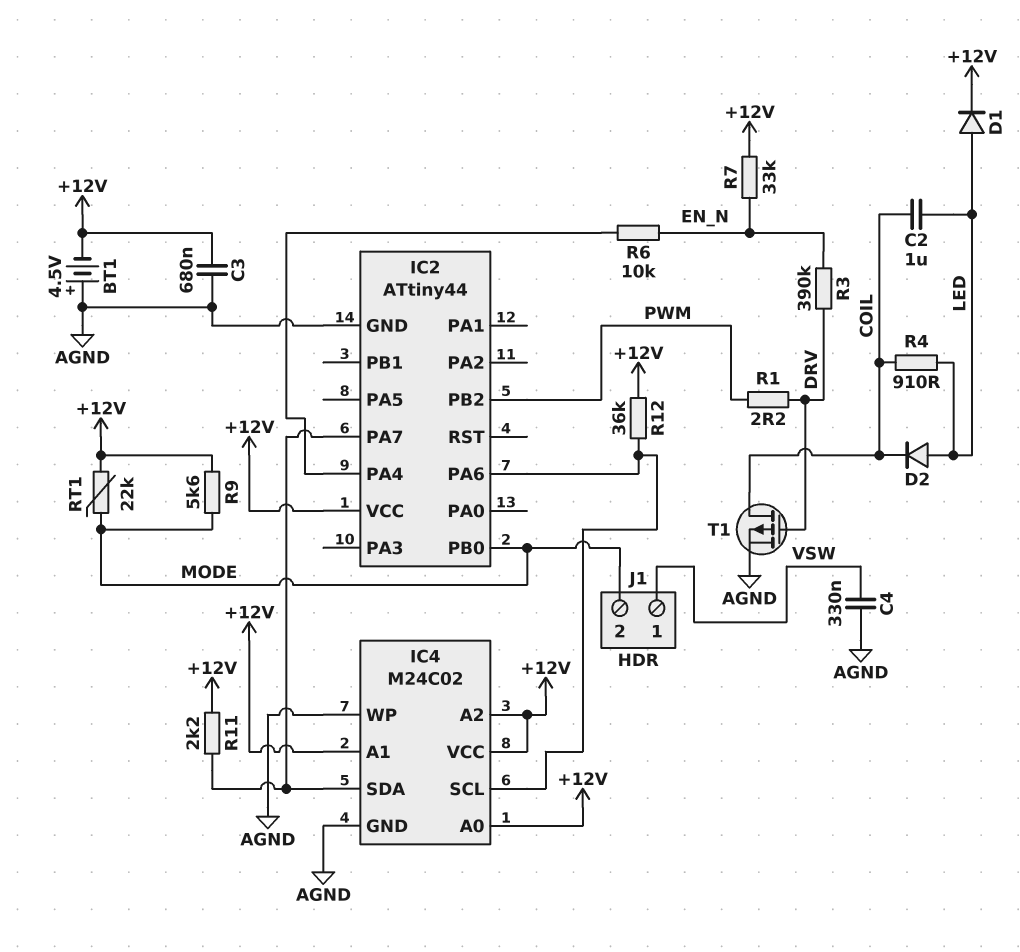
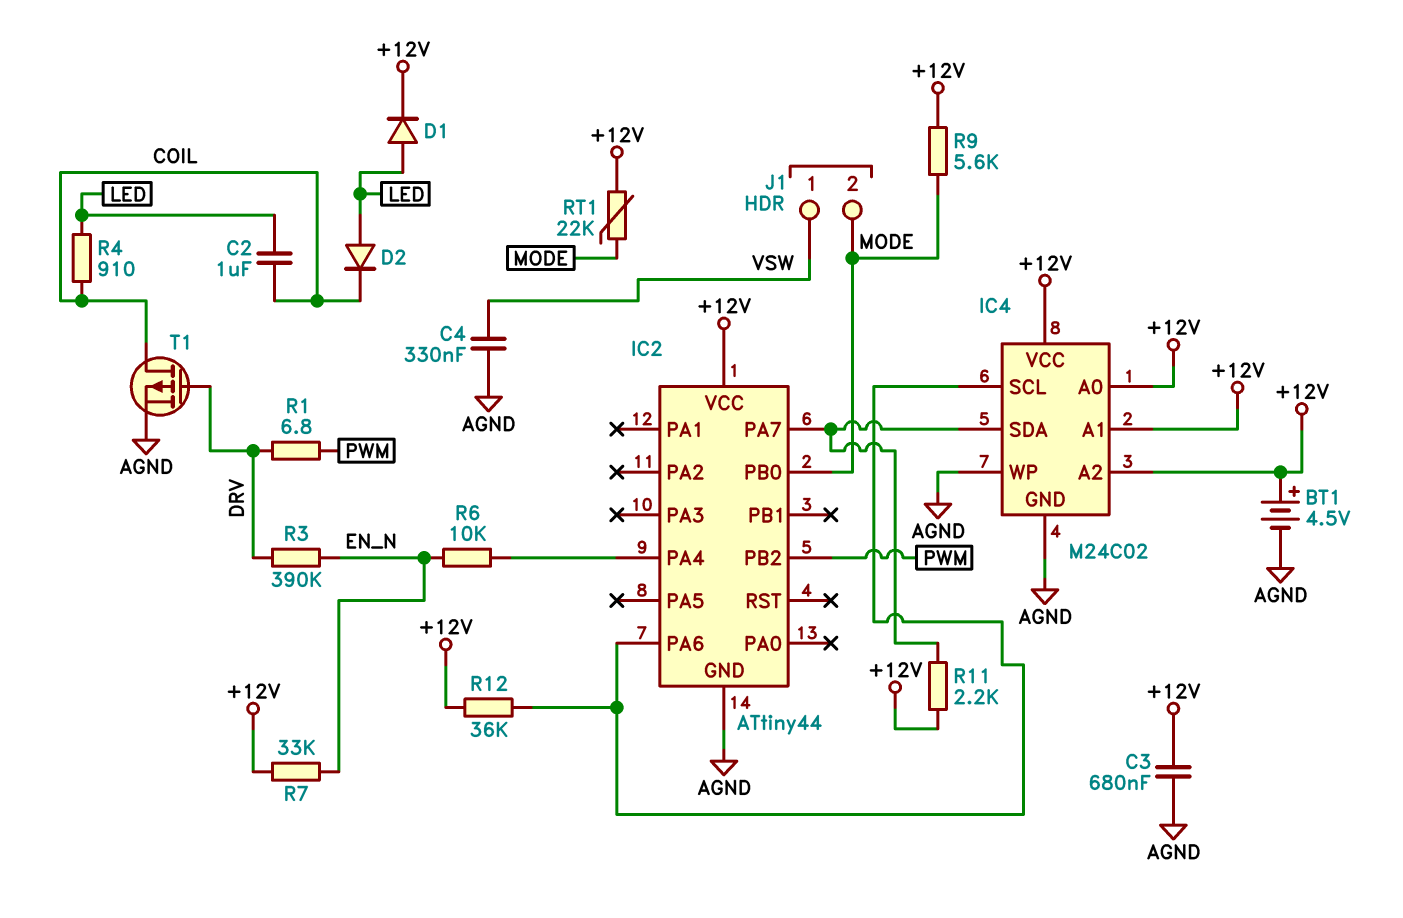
BT1: 4.5V (plus AGND, minus +12V) -> 4.5V (plus +12V, minus AGND)
R1: 2.2 (DRV, PWM) -> 6.8 (DRV, PWM)

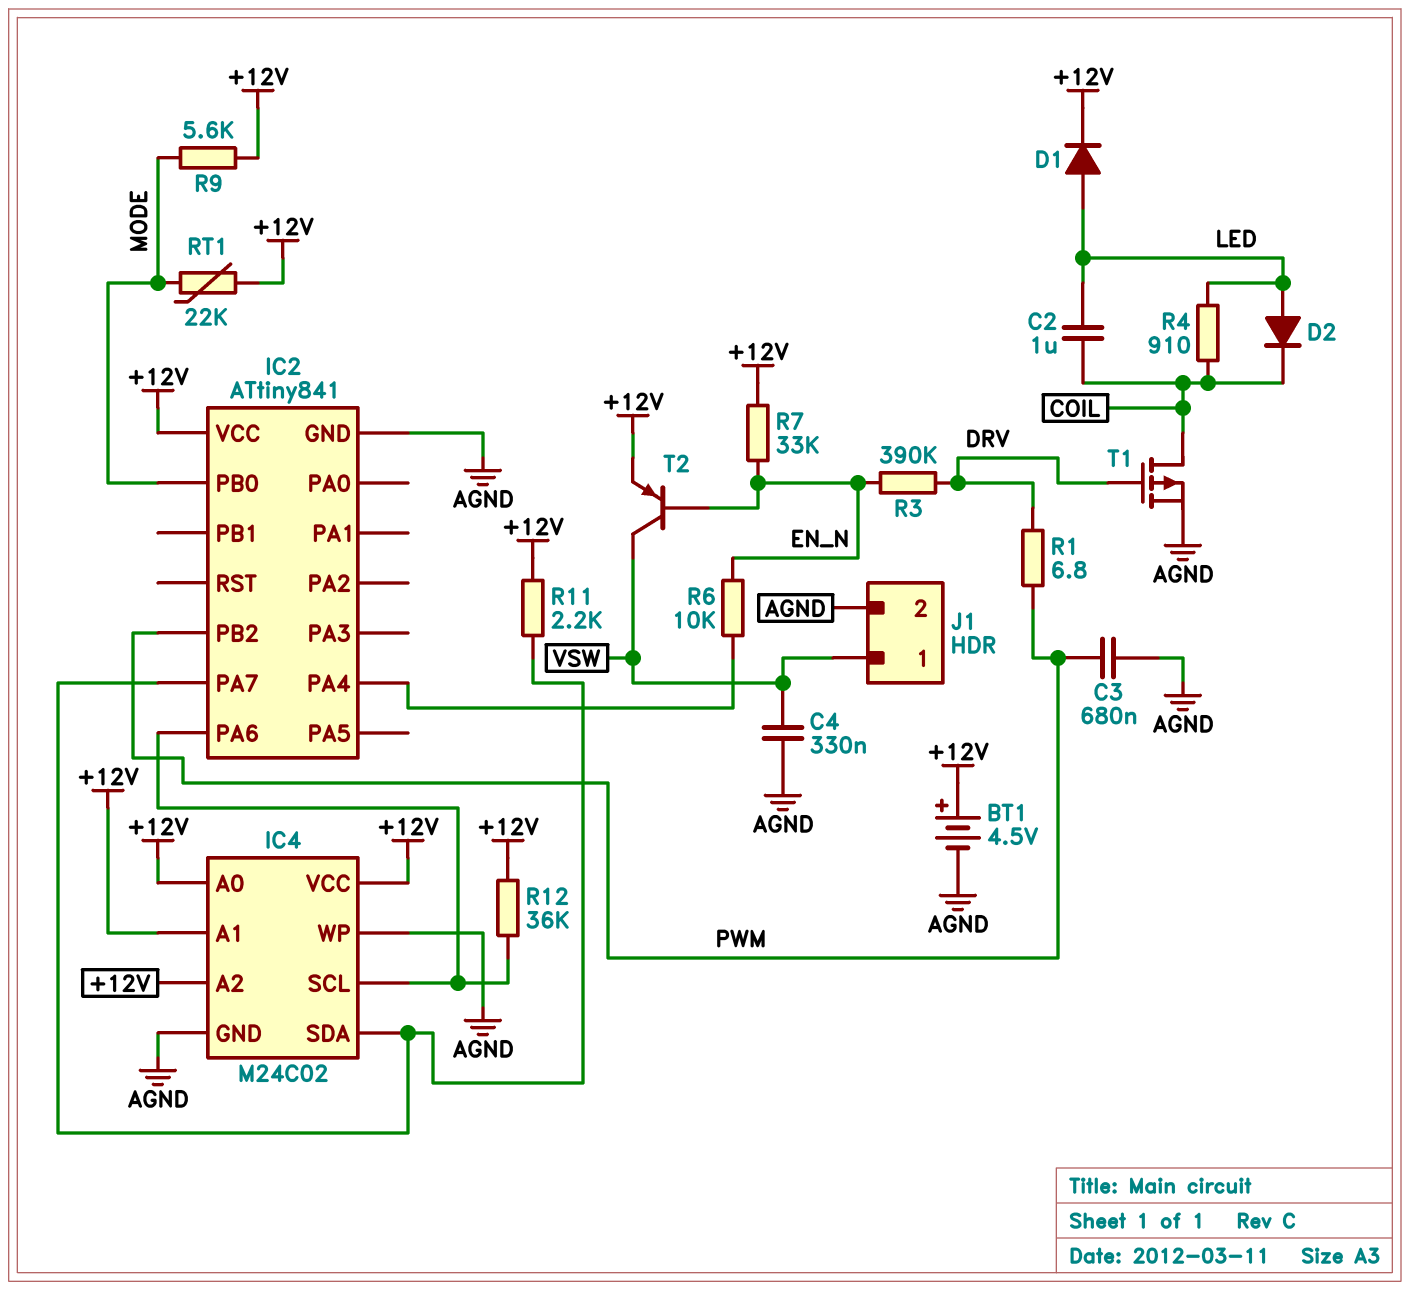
C3: 680nF (+12V, AGND) -> 680nF (AGND, PWM)
IC2: ATtiny44 -> ATtiny841
J1 pin 2: MODE -> AGND
T2: none -> PNP (B EN_N, C VSW, E +12V)

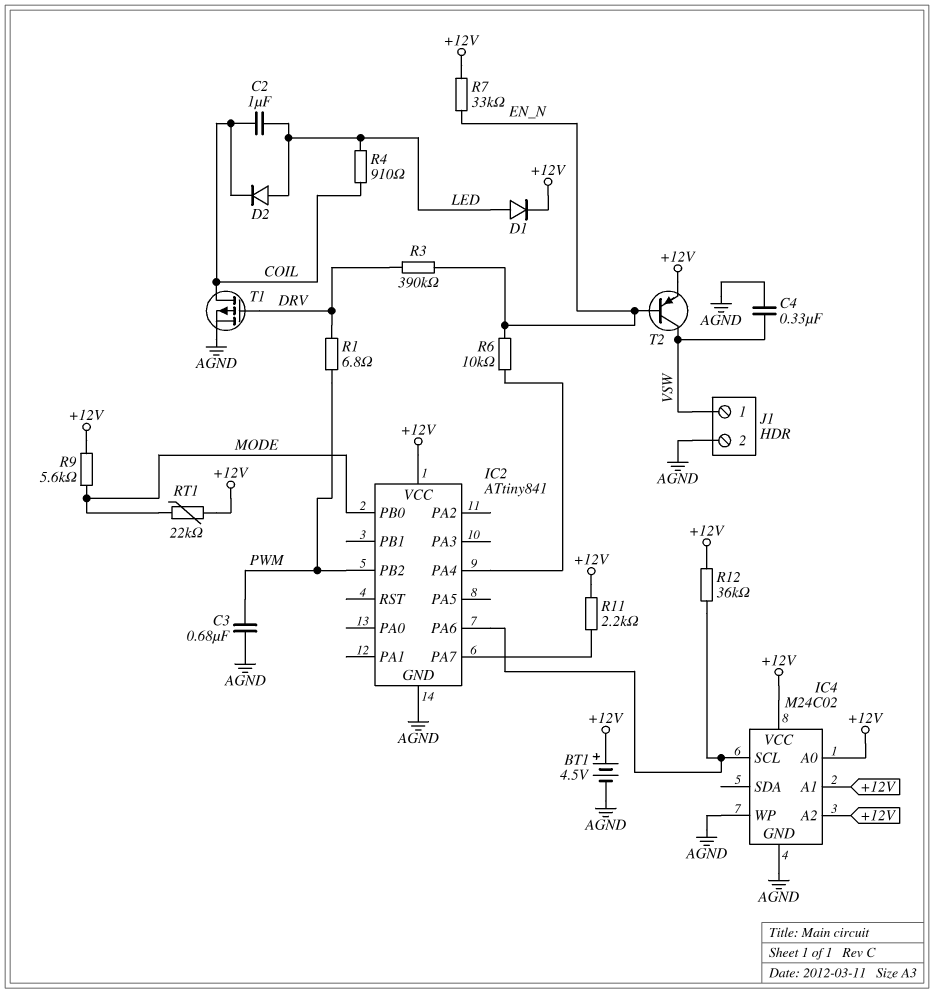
IC4 pin SDA: IC2/PA7 -> none

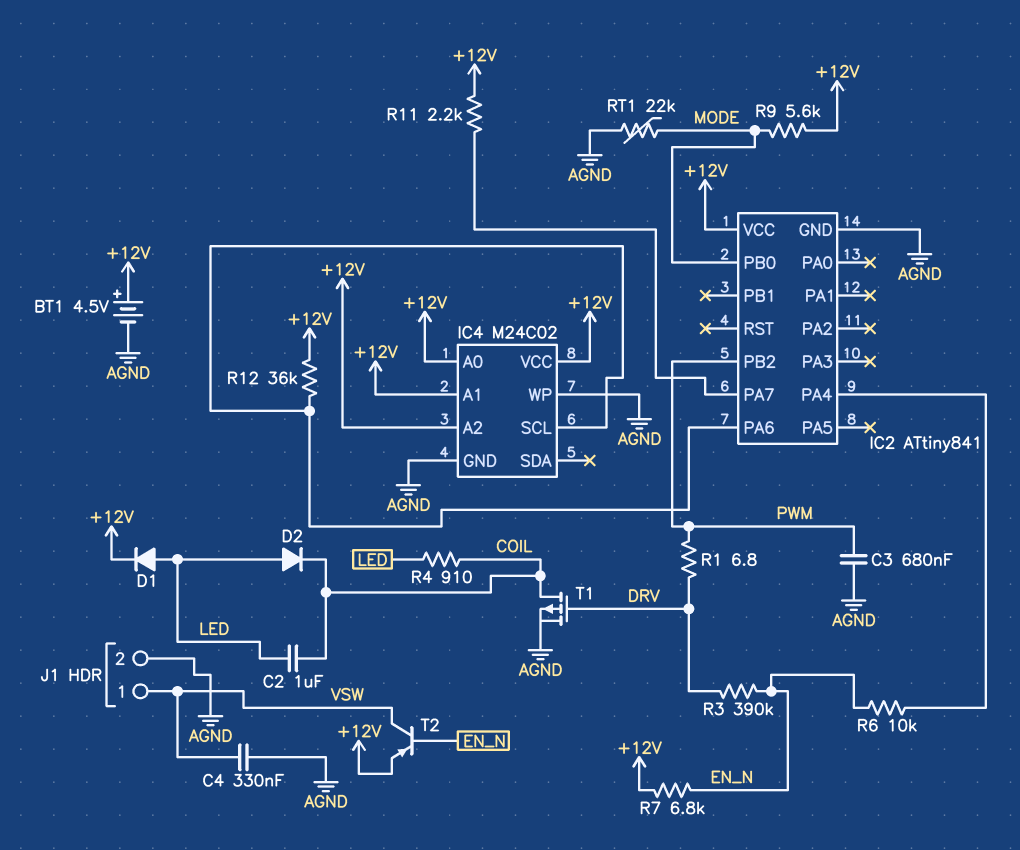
R7: 33k (+12V, EN_N) -> 6.8k (+12V, EN_N)
RT1: 22k (+12V, MODE) -> 22k (AGND, MODE)

